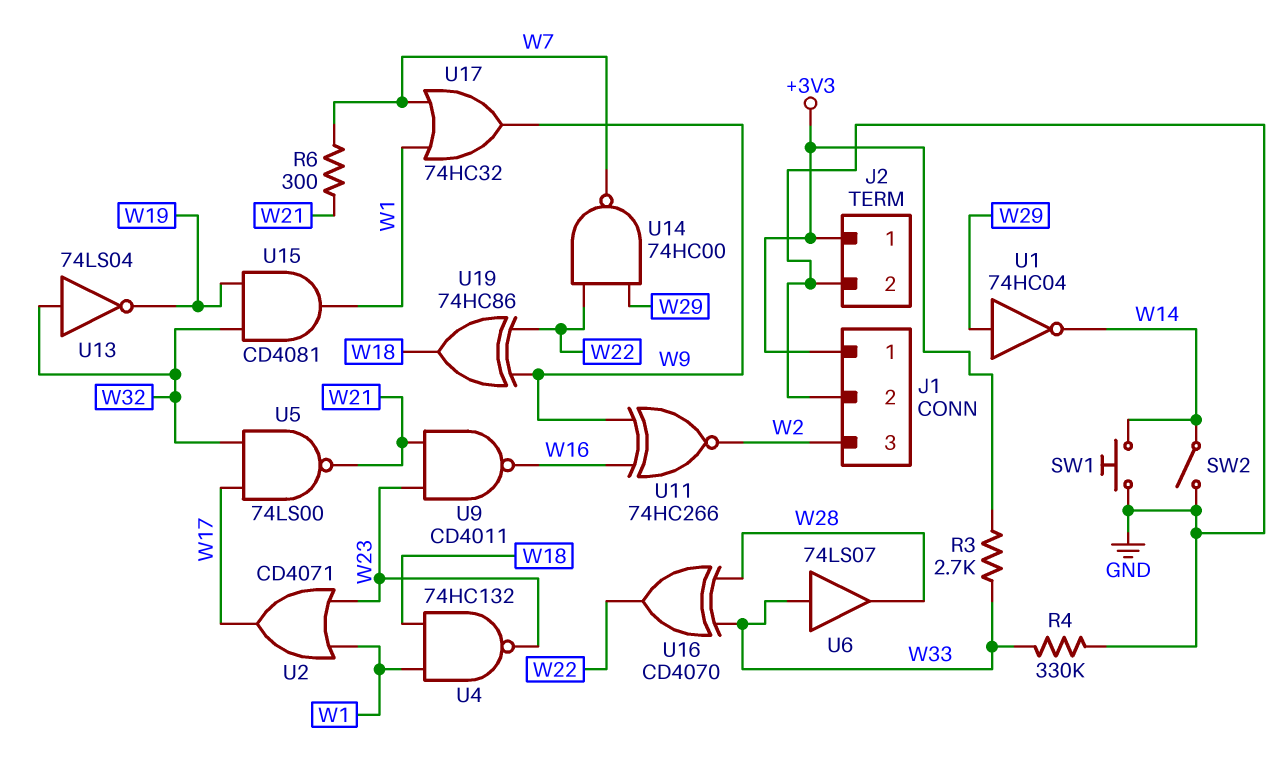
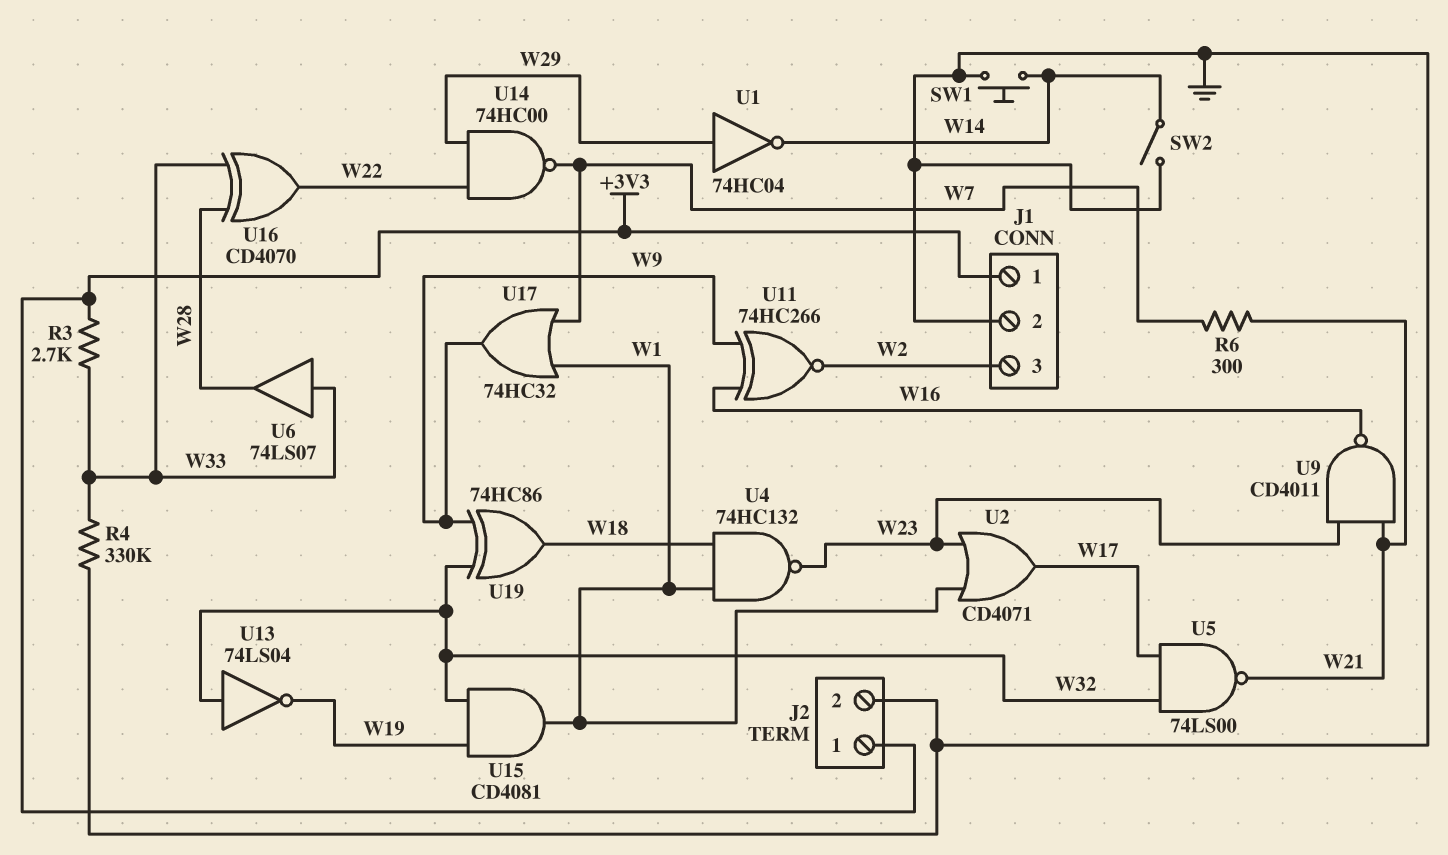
U19: XOR 74HC86 (in W9, in W22, out W18) -> XOR 74HC86 (in W9, in W32, out W18)

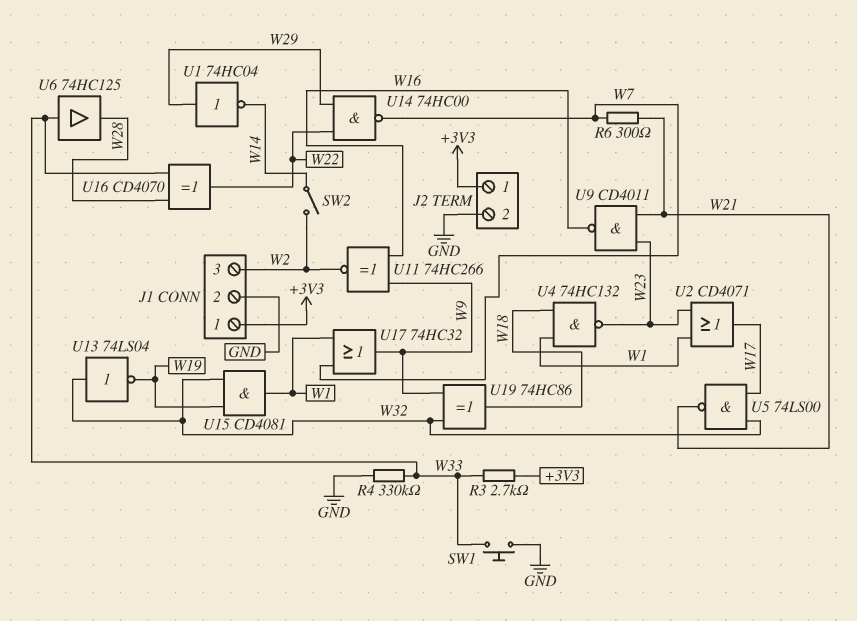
SW1: button (GND, W14) -> button (GND, W33)
SW2: switch (GND, W14) -> switch (W2, W14)
U6: buffer 74LS07 (in W33, out W28) -> buffer 74HC125 (in W33, out W28)

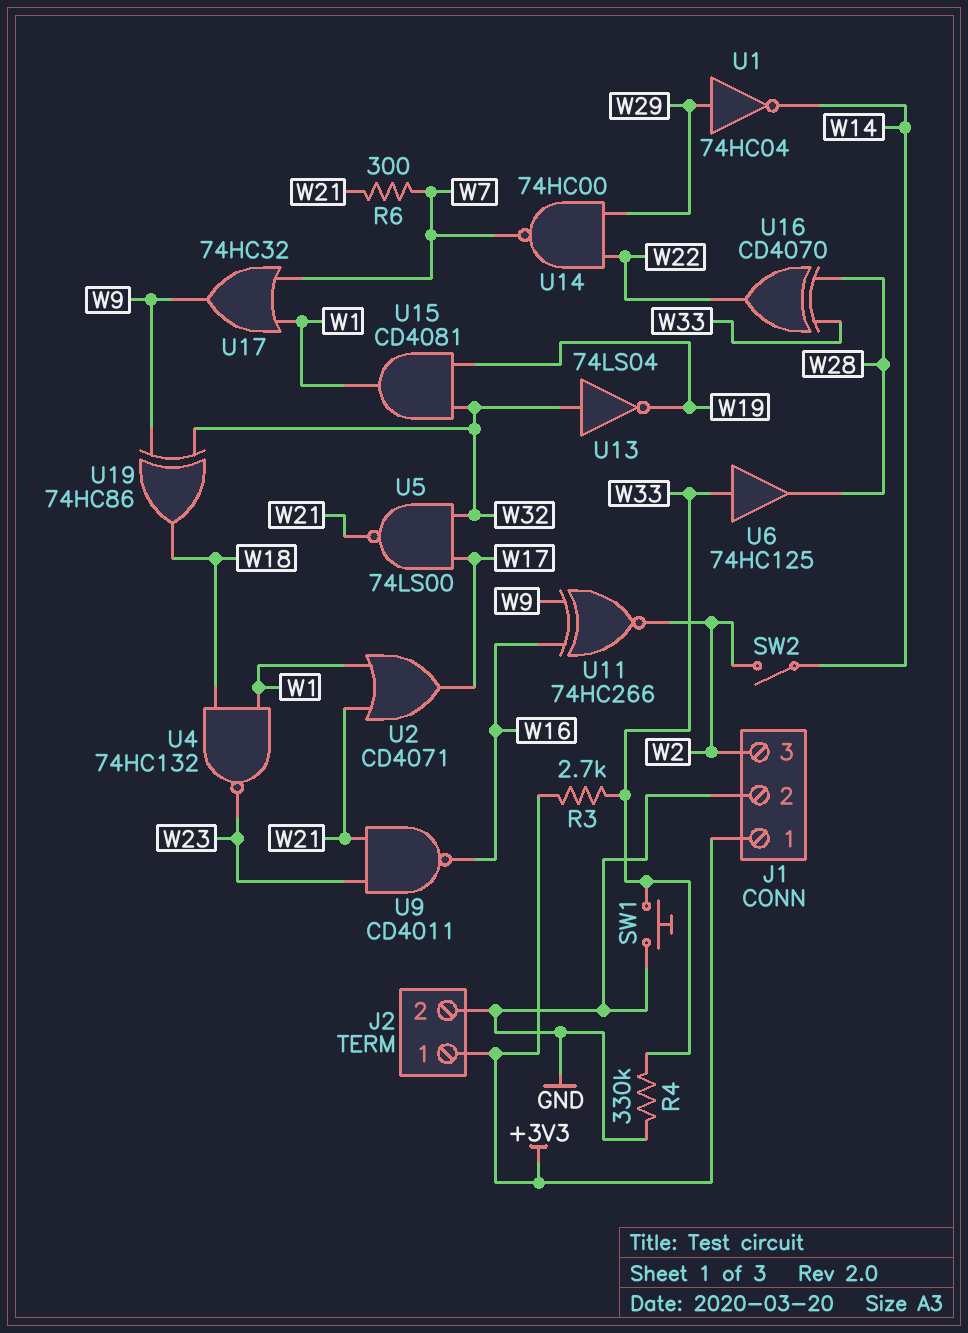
U2: OR CD4071 (in W1, in W23, out W17) -> OR CD4071 (in W1, in W21, out W17)

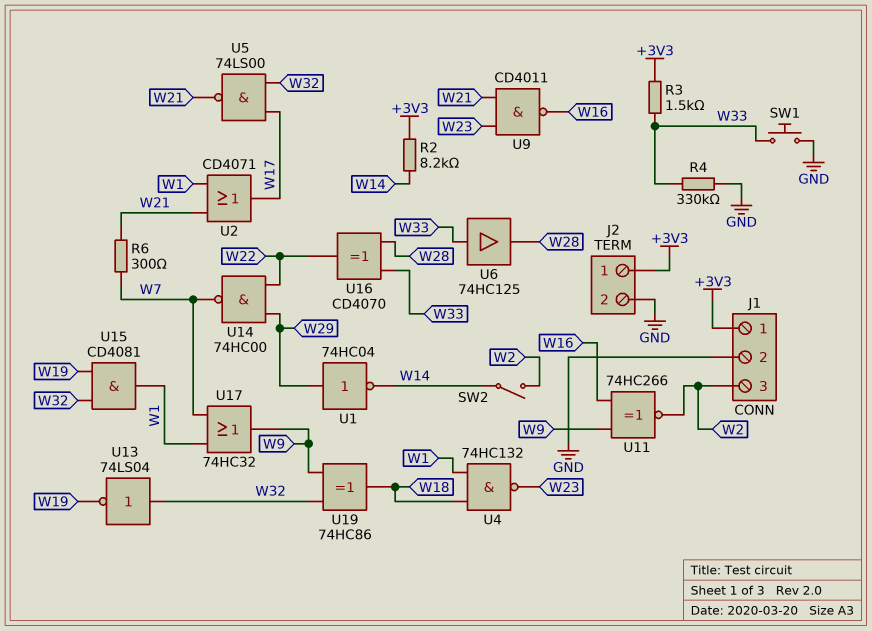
R2: none -> 8.2k (+3V3, W14)
R3: 2.7k (+3V3, W33) -> 1.5k (+3V3, W33)

